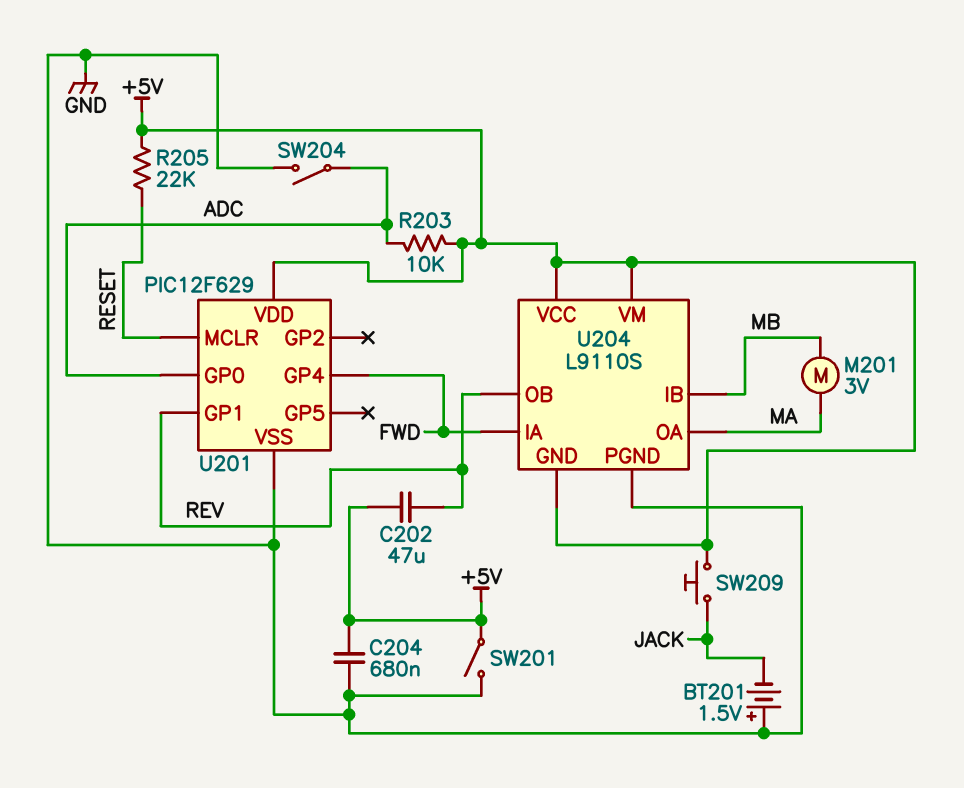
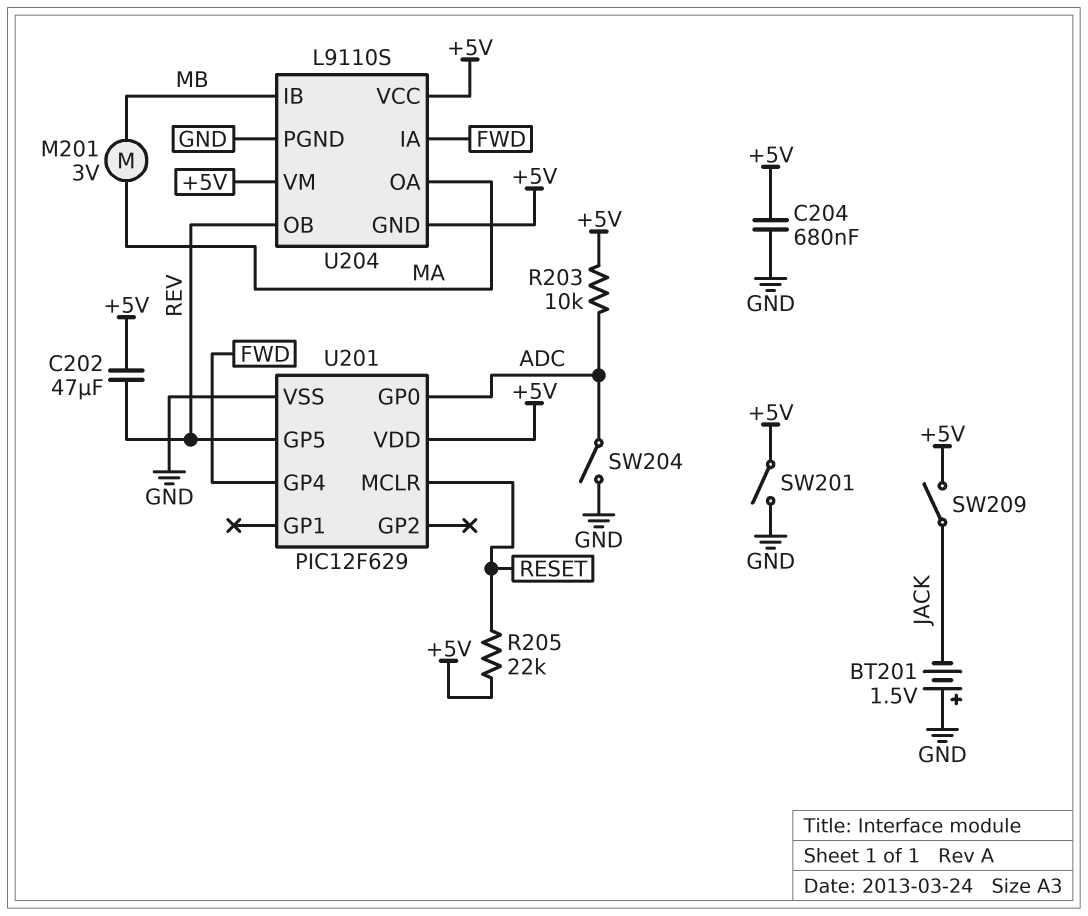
SW209: button (+5V, JACK) -> switch (+5V, JACK)
U201 pin GP1: REV -> none
U201 pin GP5: none -> REV

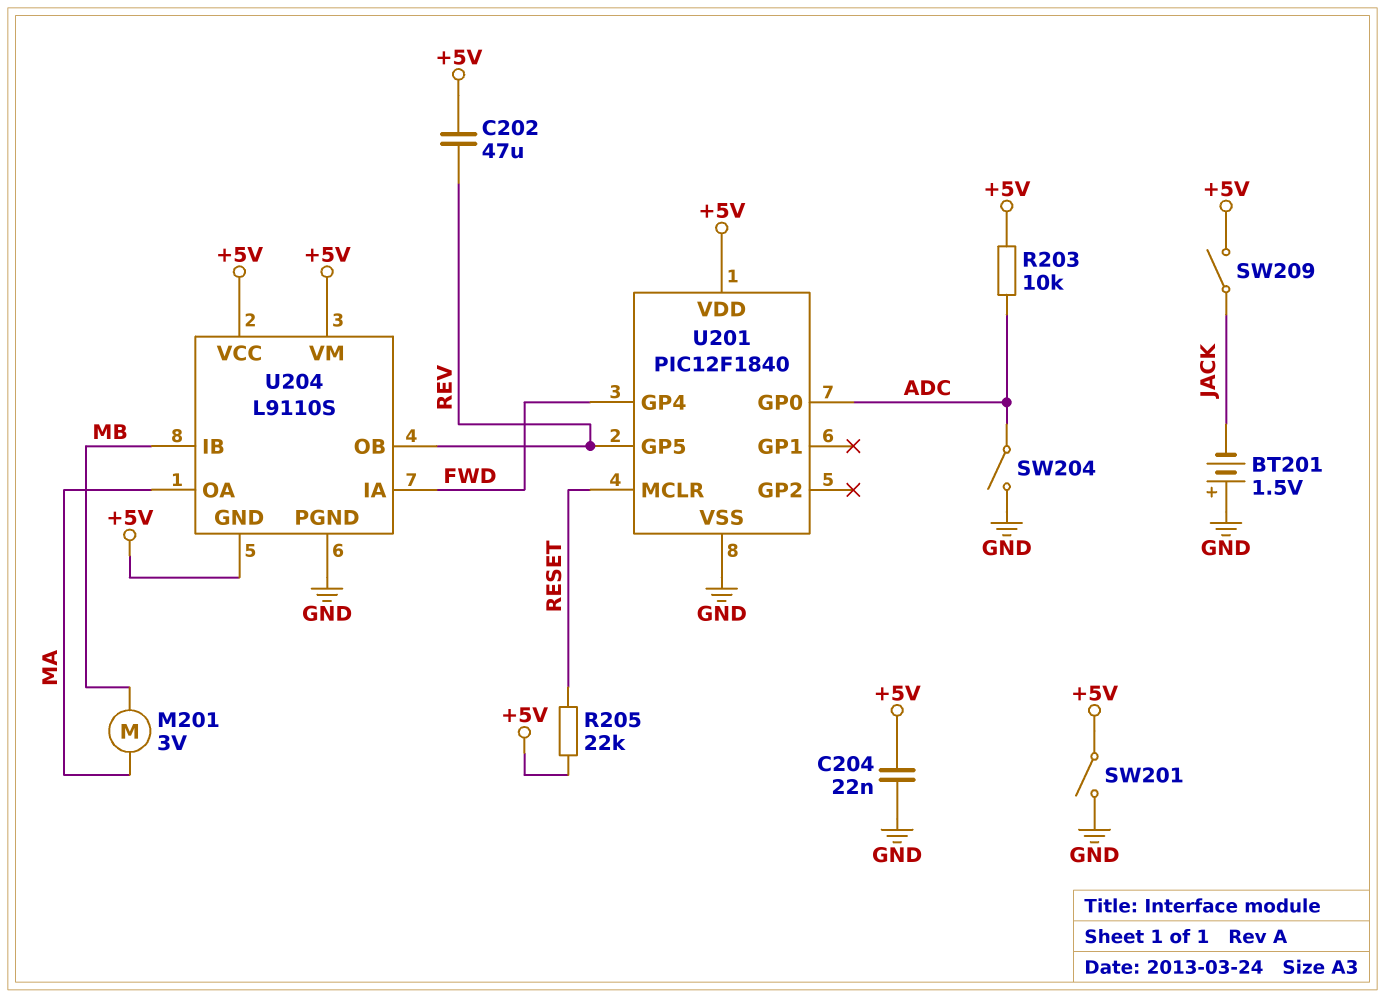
C204: 680nF (+5V, GND) -> 22nF (+5V, GND)
U201: PIC12F629 -> PIC12F1840

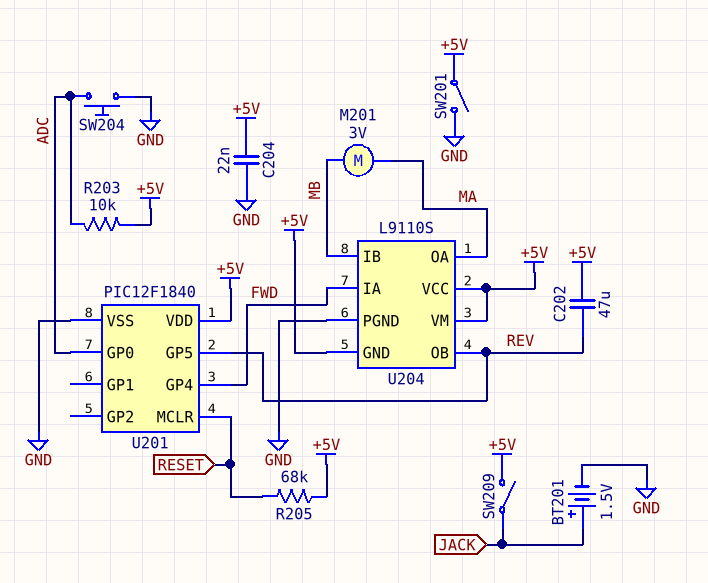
BT201: 1.5V (plus GND, minus JACK) -> 1.5V (plus JACK, minus GND)
R205: 22k (+5V, RESET) -> 68k (+5V, RESET)
SW204: switch (ADC, GND) -> button (ADC, GND)

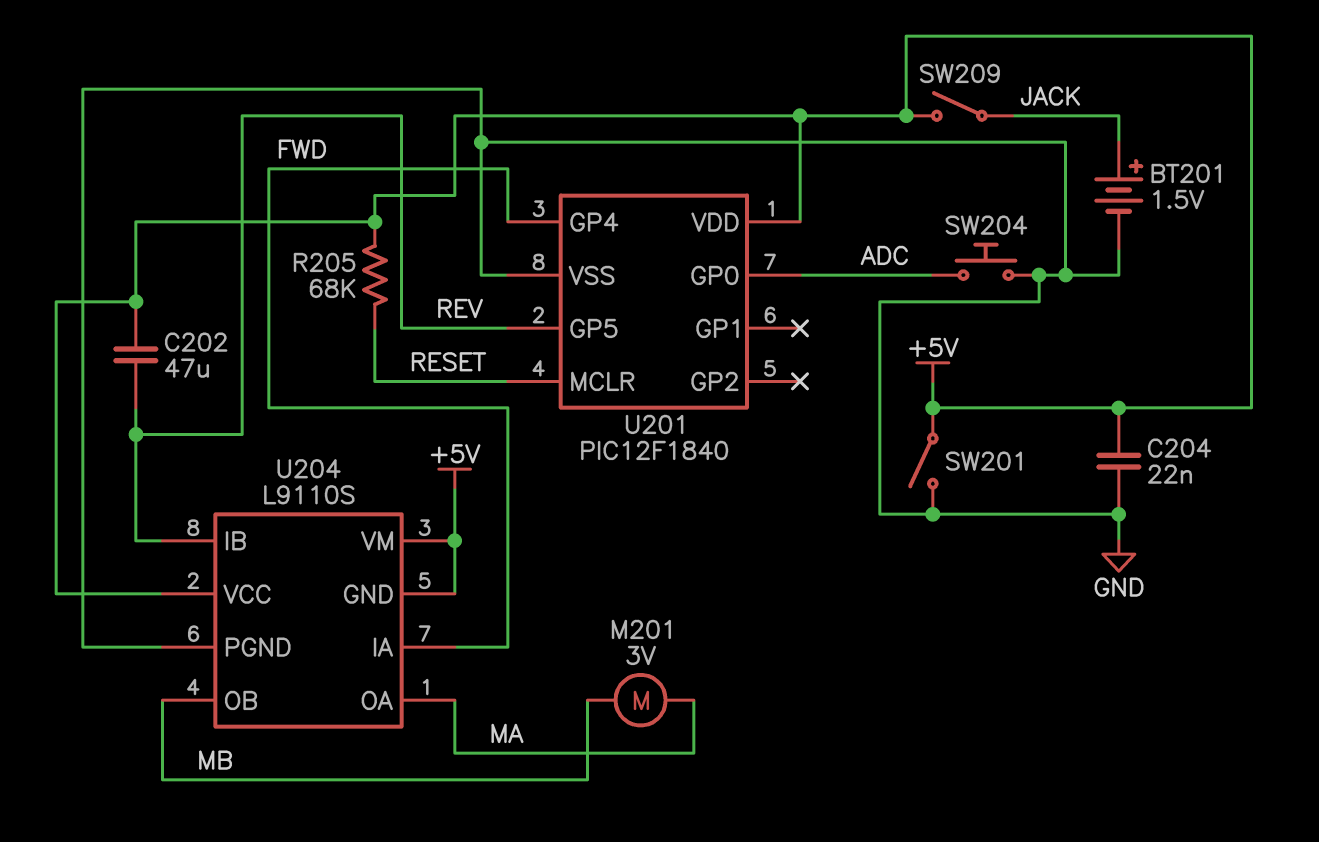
R203: 10k (+5V, ADC) -> none
U204 pin IB: MB -> REV
U204 pin OB: REV -> MB

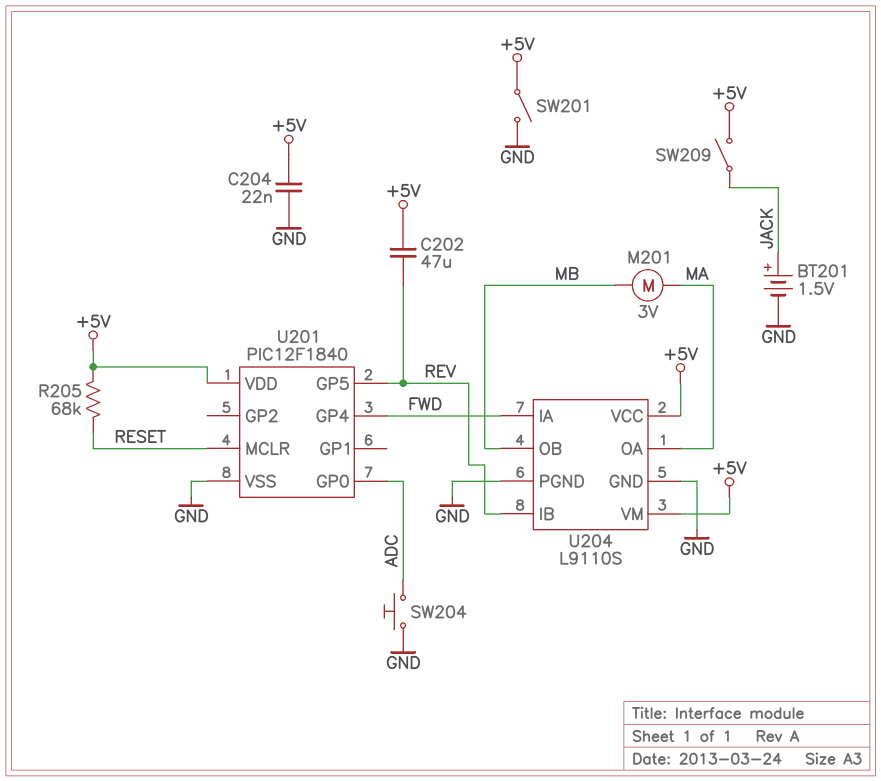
U204 pin GND: +5V -> GND

